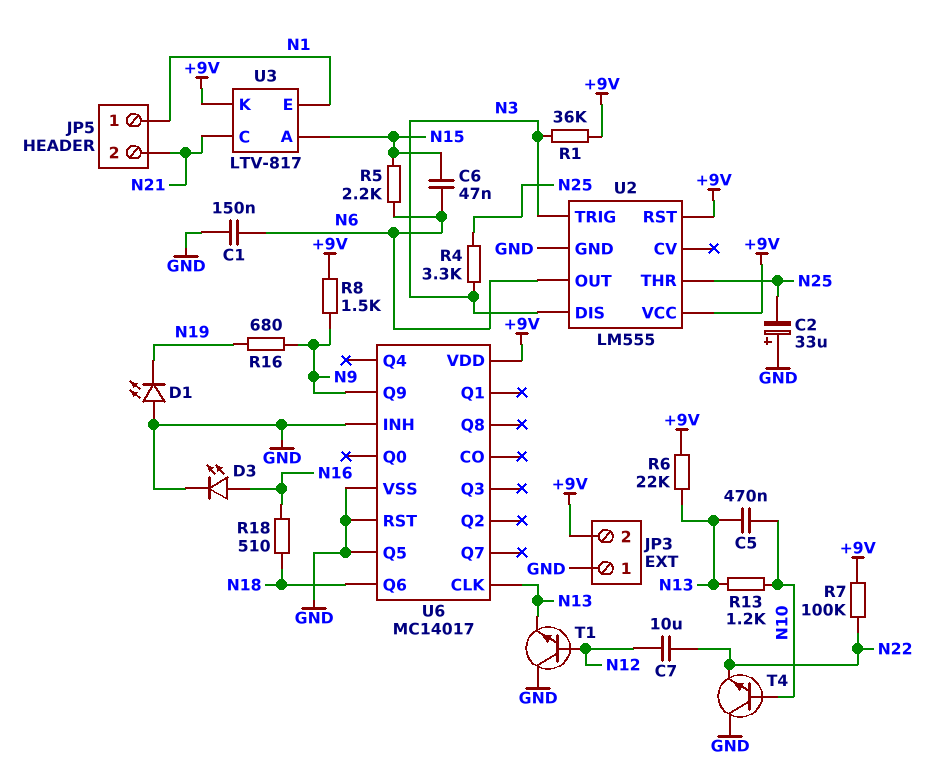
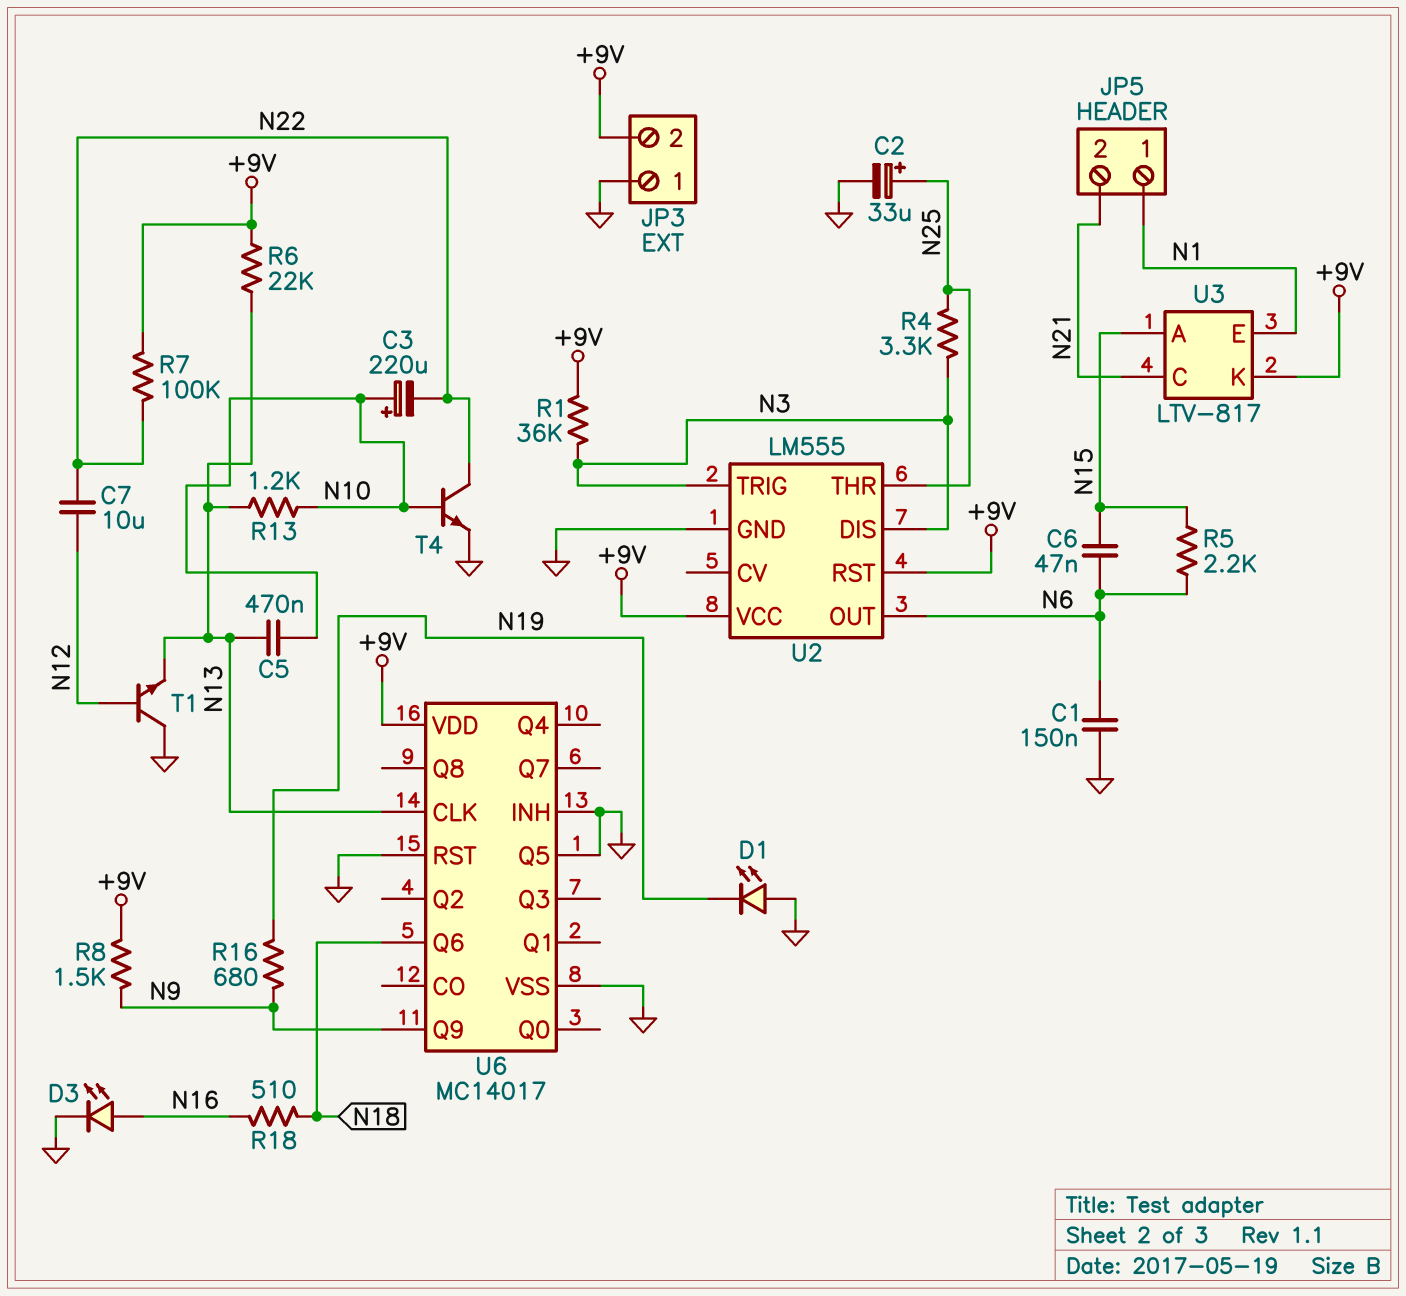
C2: 33uF (plus GND, minus N25) -> 33uF (plus N25, minus GND)
C3: none -> 220uF (plus N10, minus N22)
T4: NPN (B N10, C GND, E N22) -> NPN (B N10, C N22, E GND)

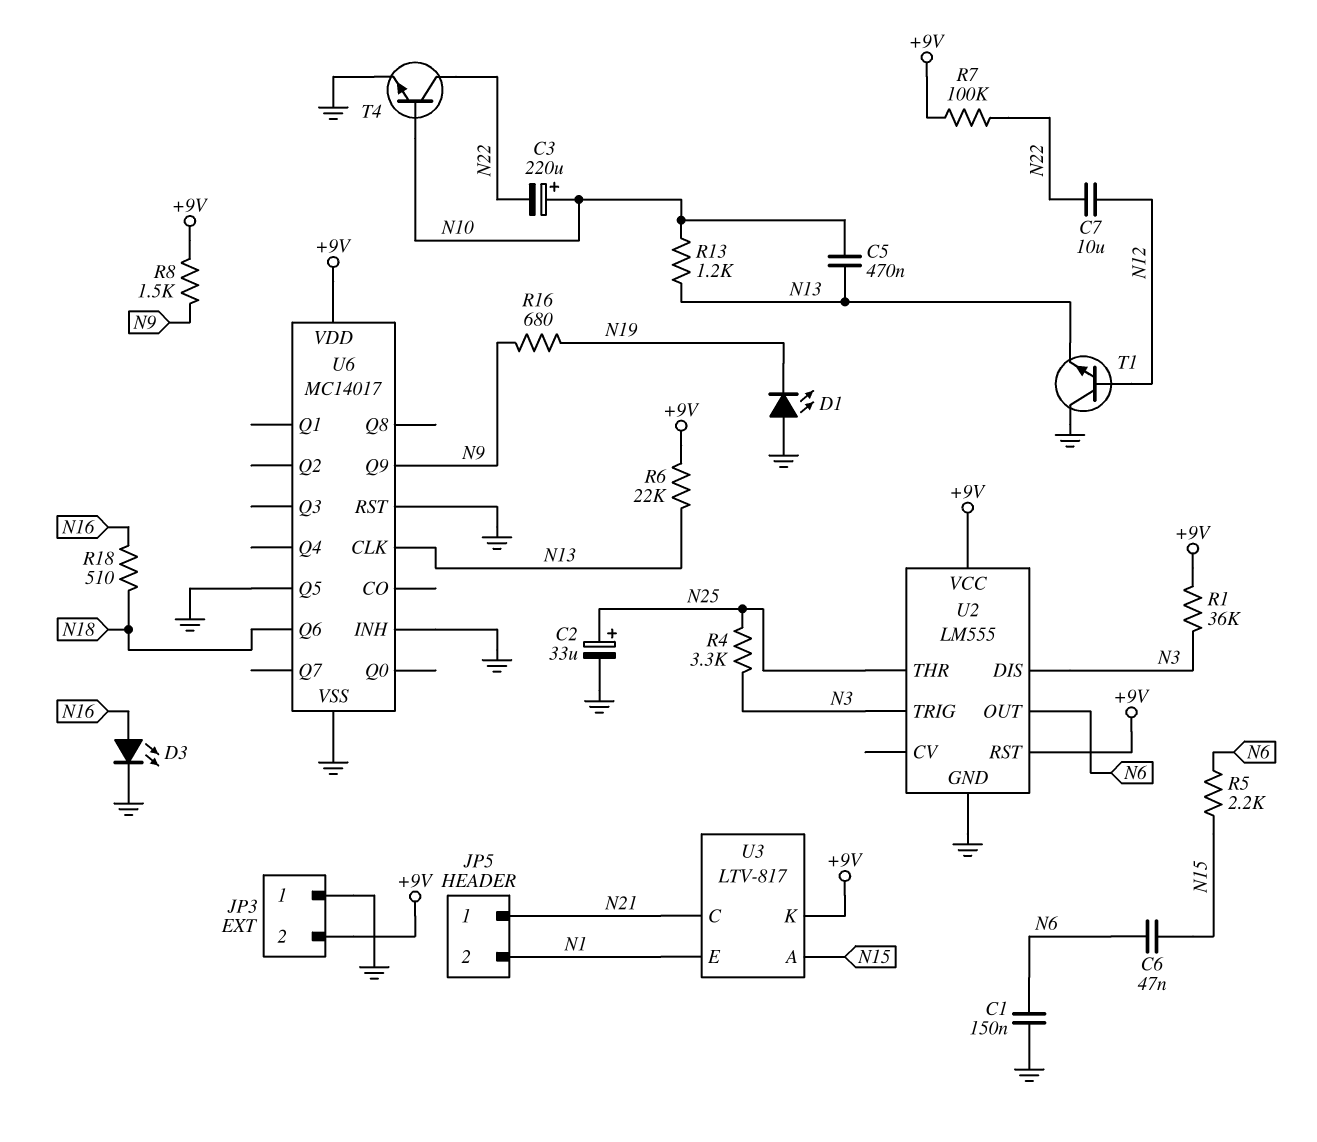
JP5 pin 1: N1 -> N21
JP5 pin 2: N21 -> N1

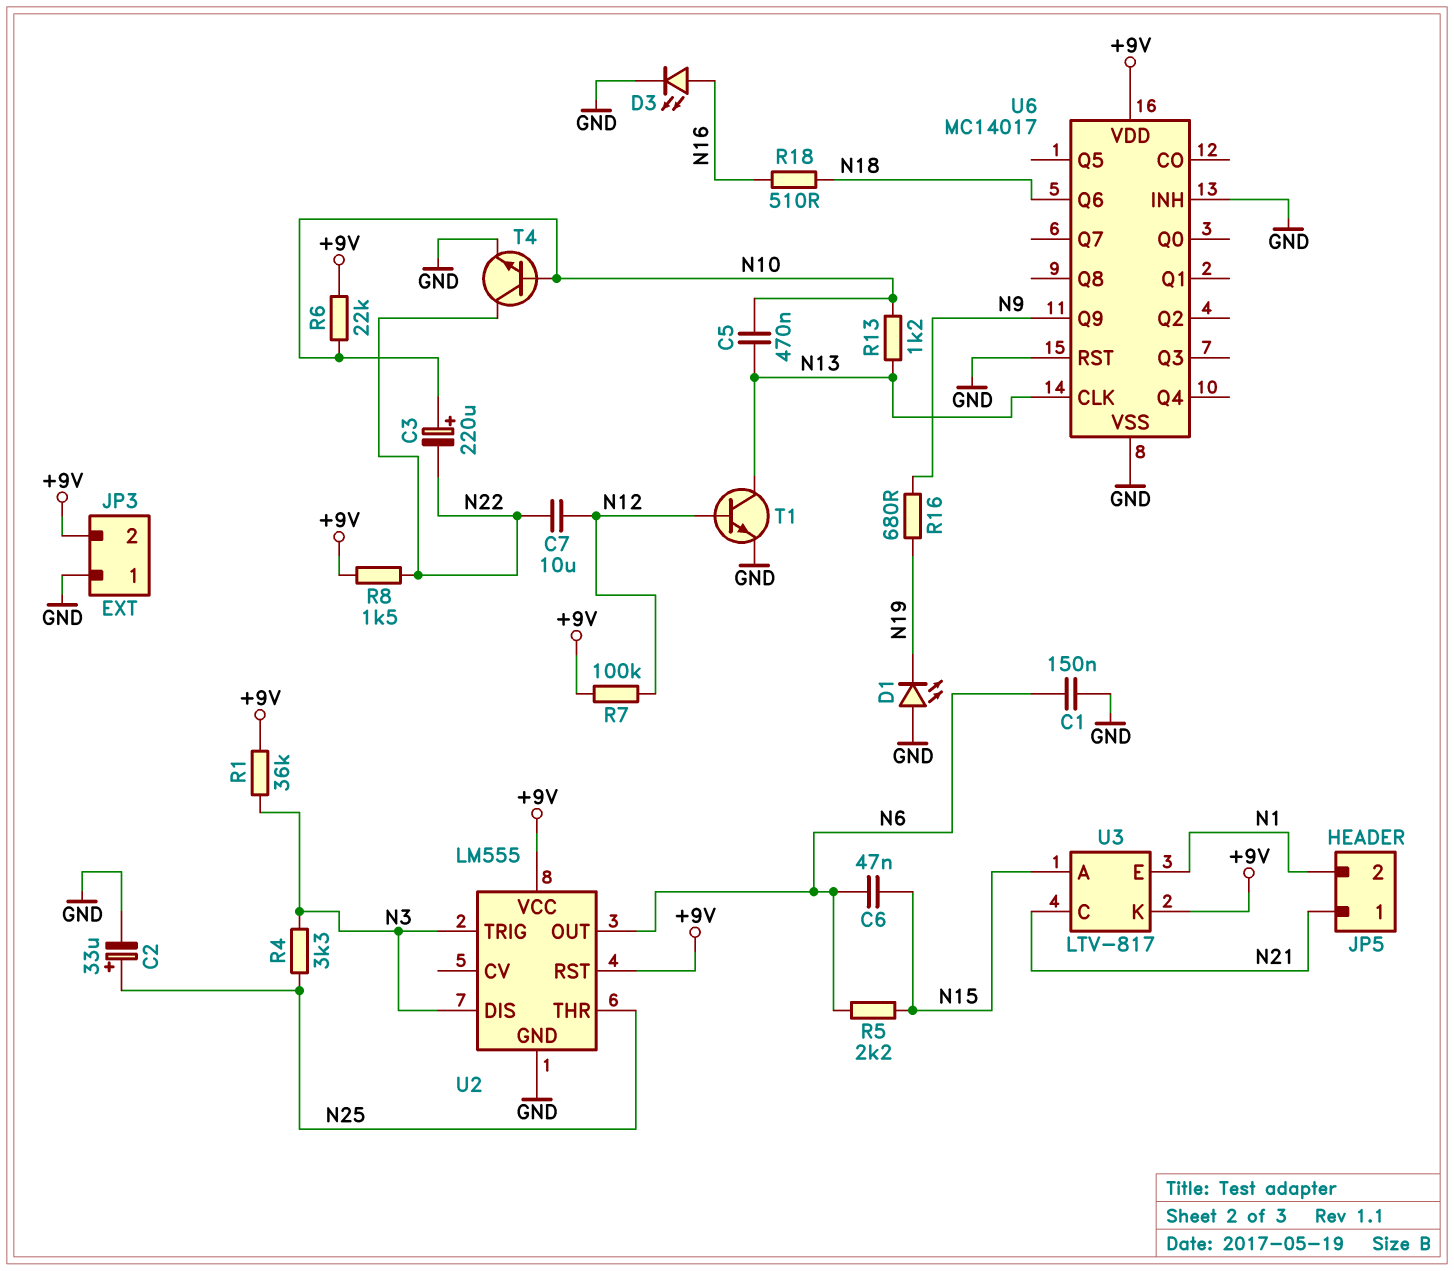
R6: 22k (+9V, N13) -> 22k (+9V, N10)
R7: 100k (+9V, N22) -> 100k (+9V, N12)
R8: 1.5k (+9V, N9) -> 1.5k (+9V, N22)
T1: NPN (B N12, C GND, E N13) -> NPN (B N12, C N13, E GND)
U6 pin Q5: GND -> none

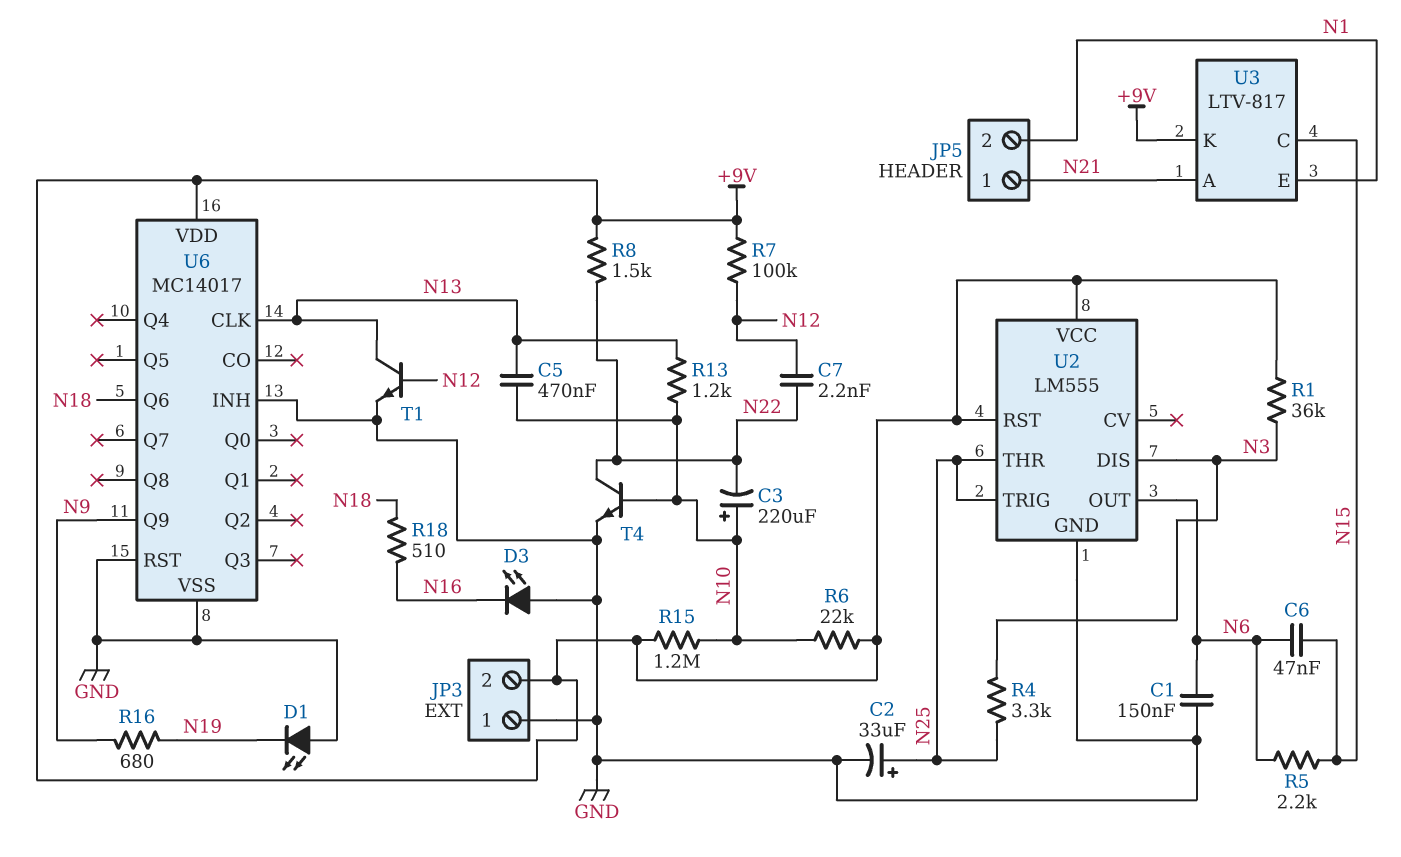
C7: 10uF (N12, N22) -> 2.2nF (N12, N22)
D3: LED (A N16, K GND) -> LED (A GND, K N16)
R15: none -> 1.2M (+9V, N10)
U2 pin TRIG: N3 -> N25
U3 pin A: N15 -> N21
U3 pin C: N21 -> N15

